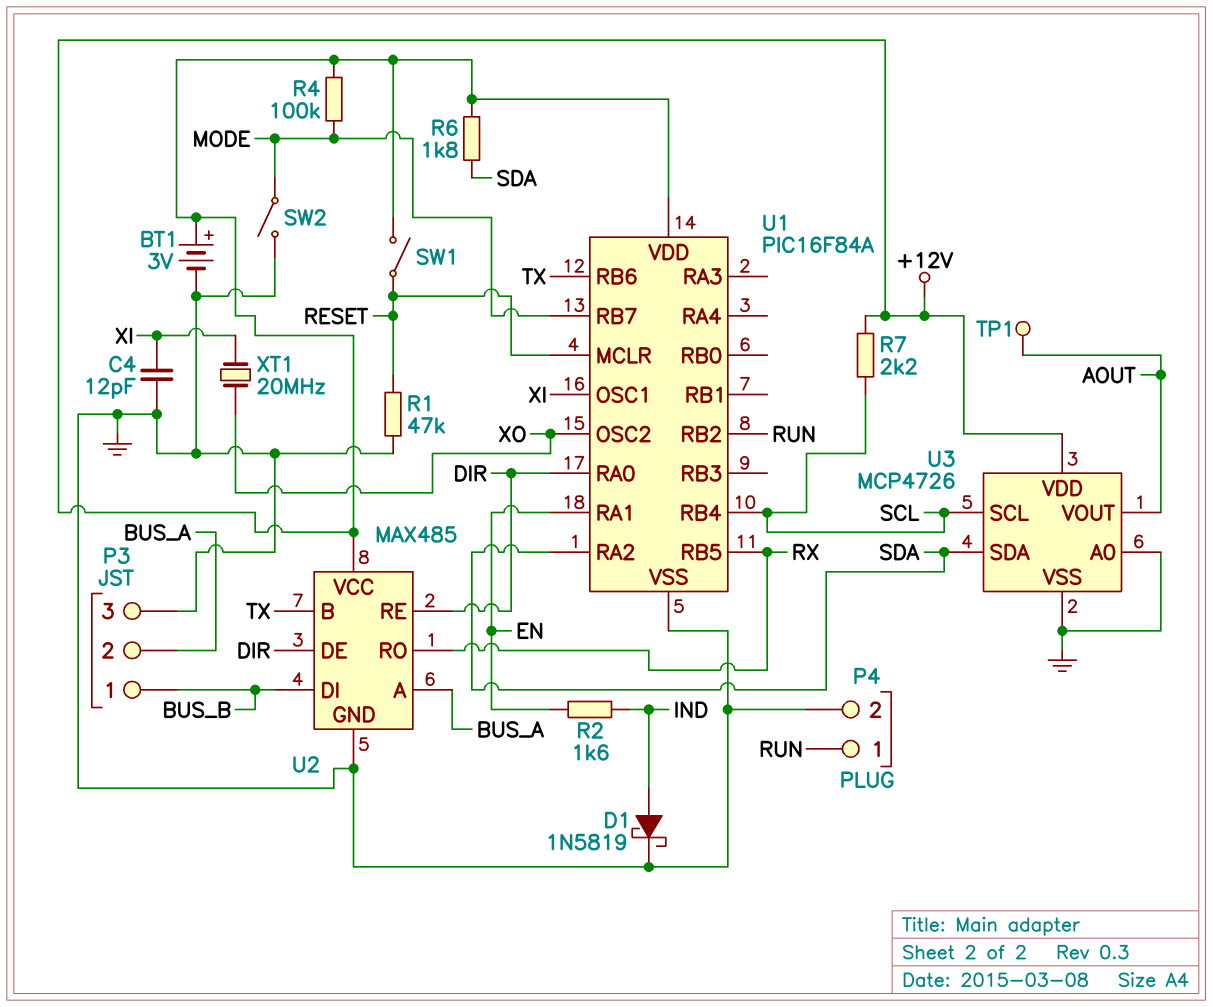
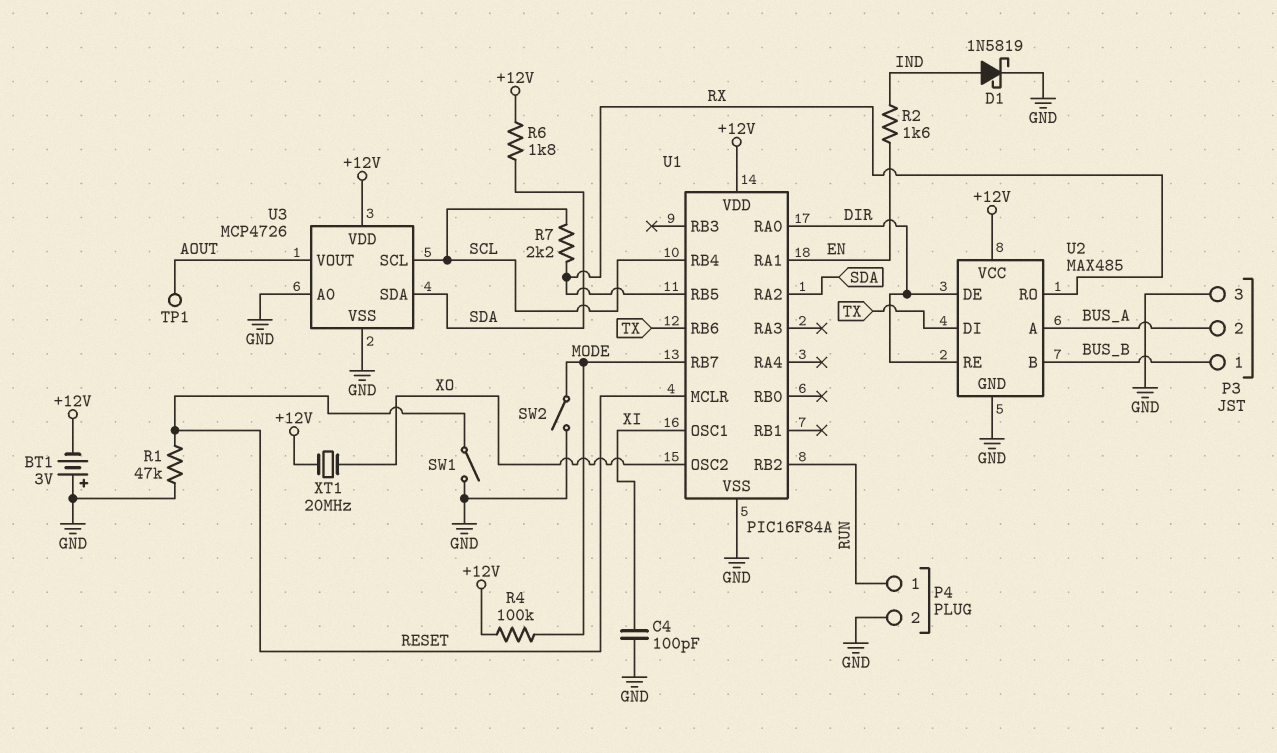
BT1: 3V (plus +12V, minus GND) -> 3V (plus GND, minus +12V)
C4: 12pF (GND, XI) -> 100pF (GND, XI)
R7: 2.2k (+12V, SCL) -> 2.2k (RX, SCL)
SW1: switch (+12V, RESET) -> switch (GND, RESET)
U2 pin B: TX -> BUS_B
U2 pin DI: BUS_B -> TX
XT1: 20MHz (XI, XO) -> 20MHz (+12V, XO)

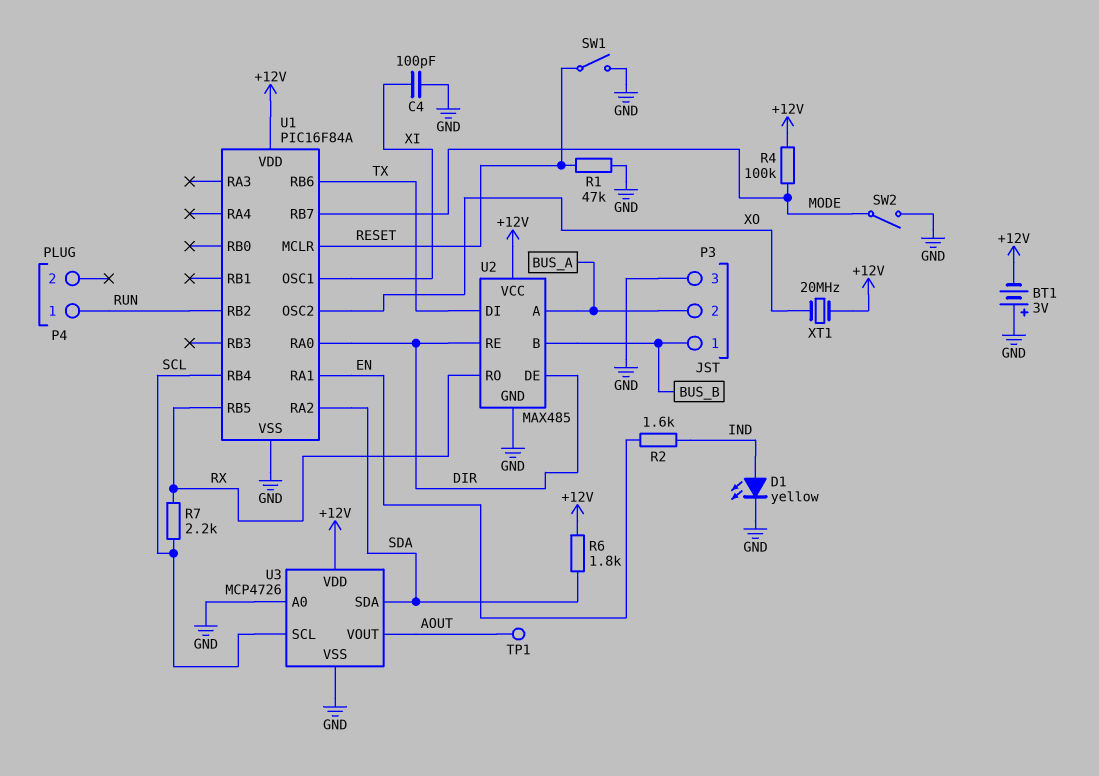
D1: schottky 1N5819 (A IND, K GND) -> LED yellow (A IND, K GND)
P4 pin 2: GND -> none

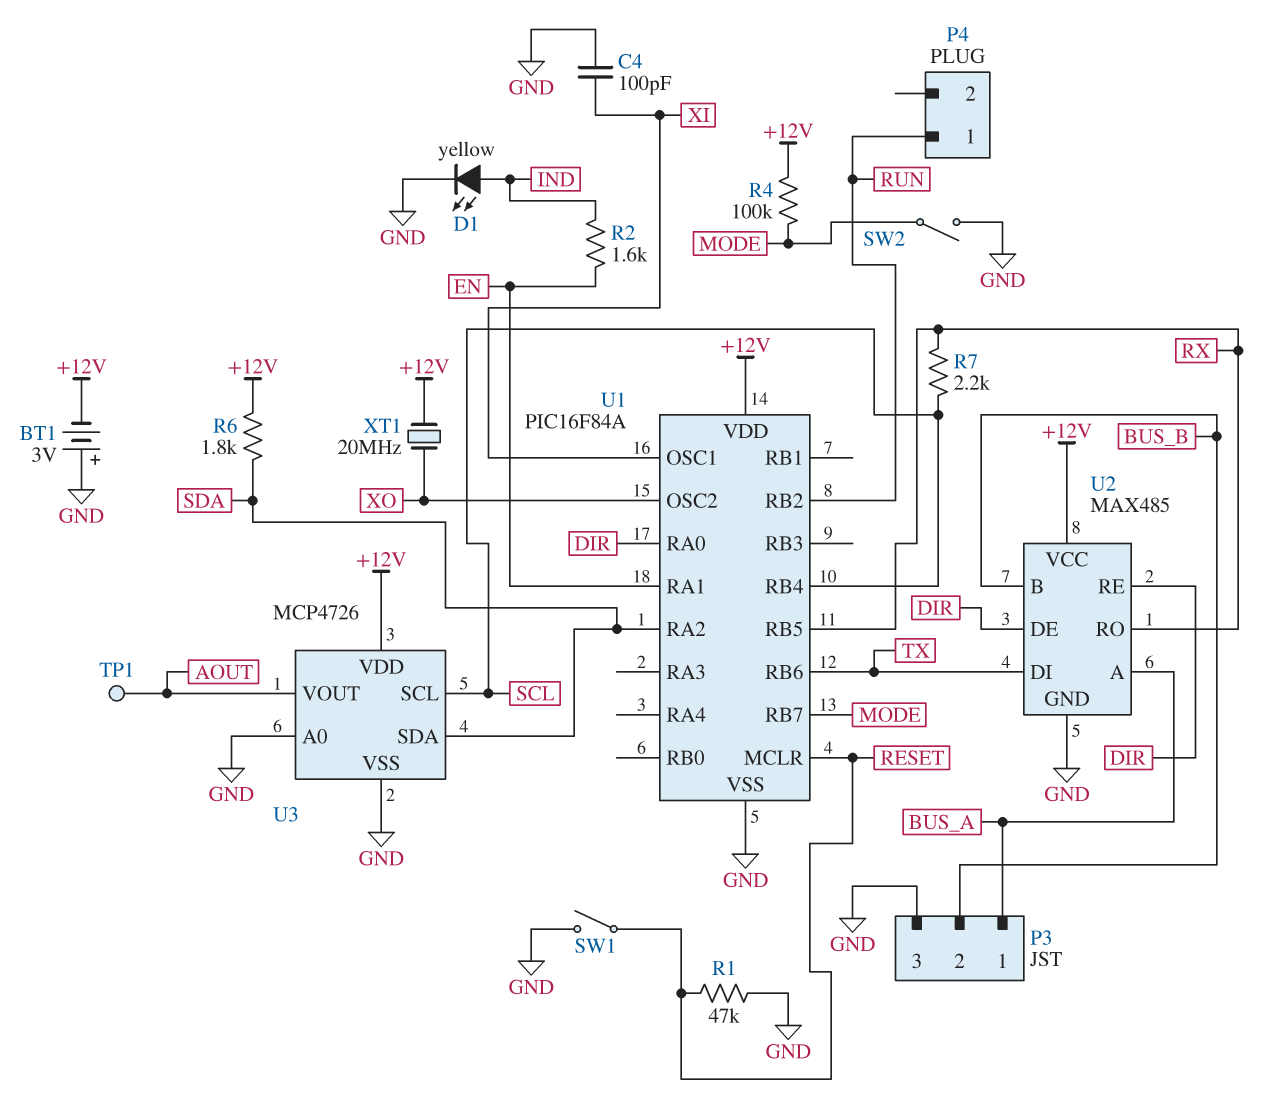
P3 pin 1: BUS_B -> BUS_A
P3 pin 2: BUS_A -> BUS_B

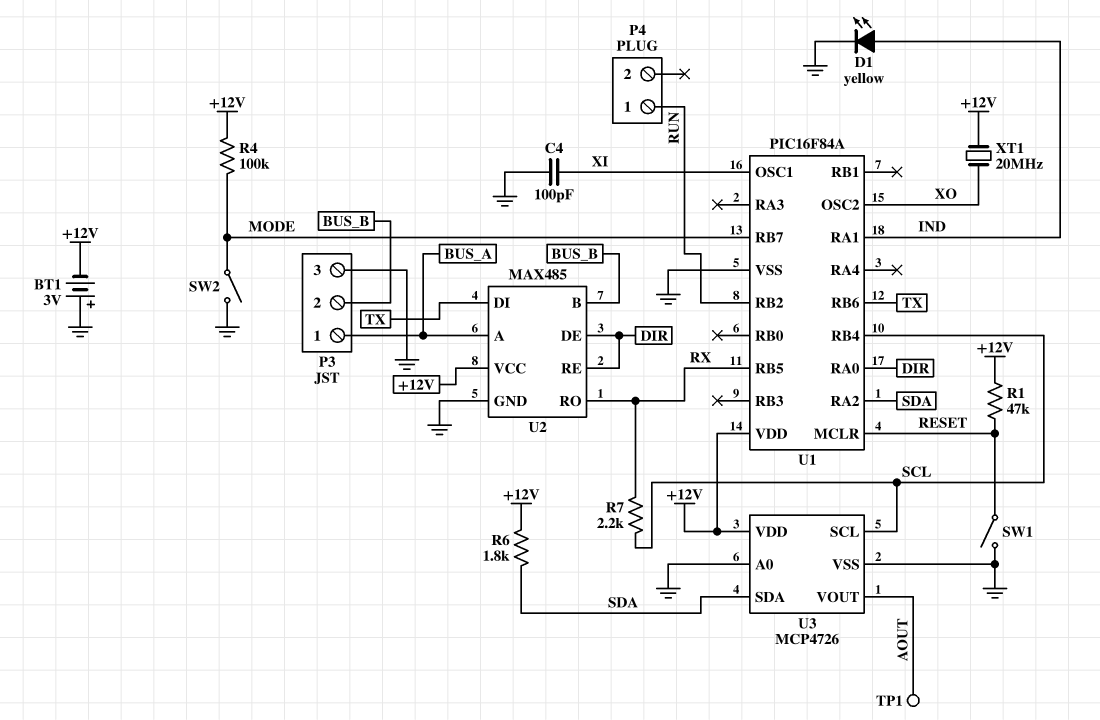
R1: 47k (GND, RESET) -> 47k (+12V, RESET)
R2: 1.6k (EN, IND) -> none
U1 pin RA1: EN -> IND

